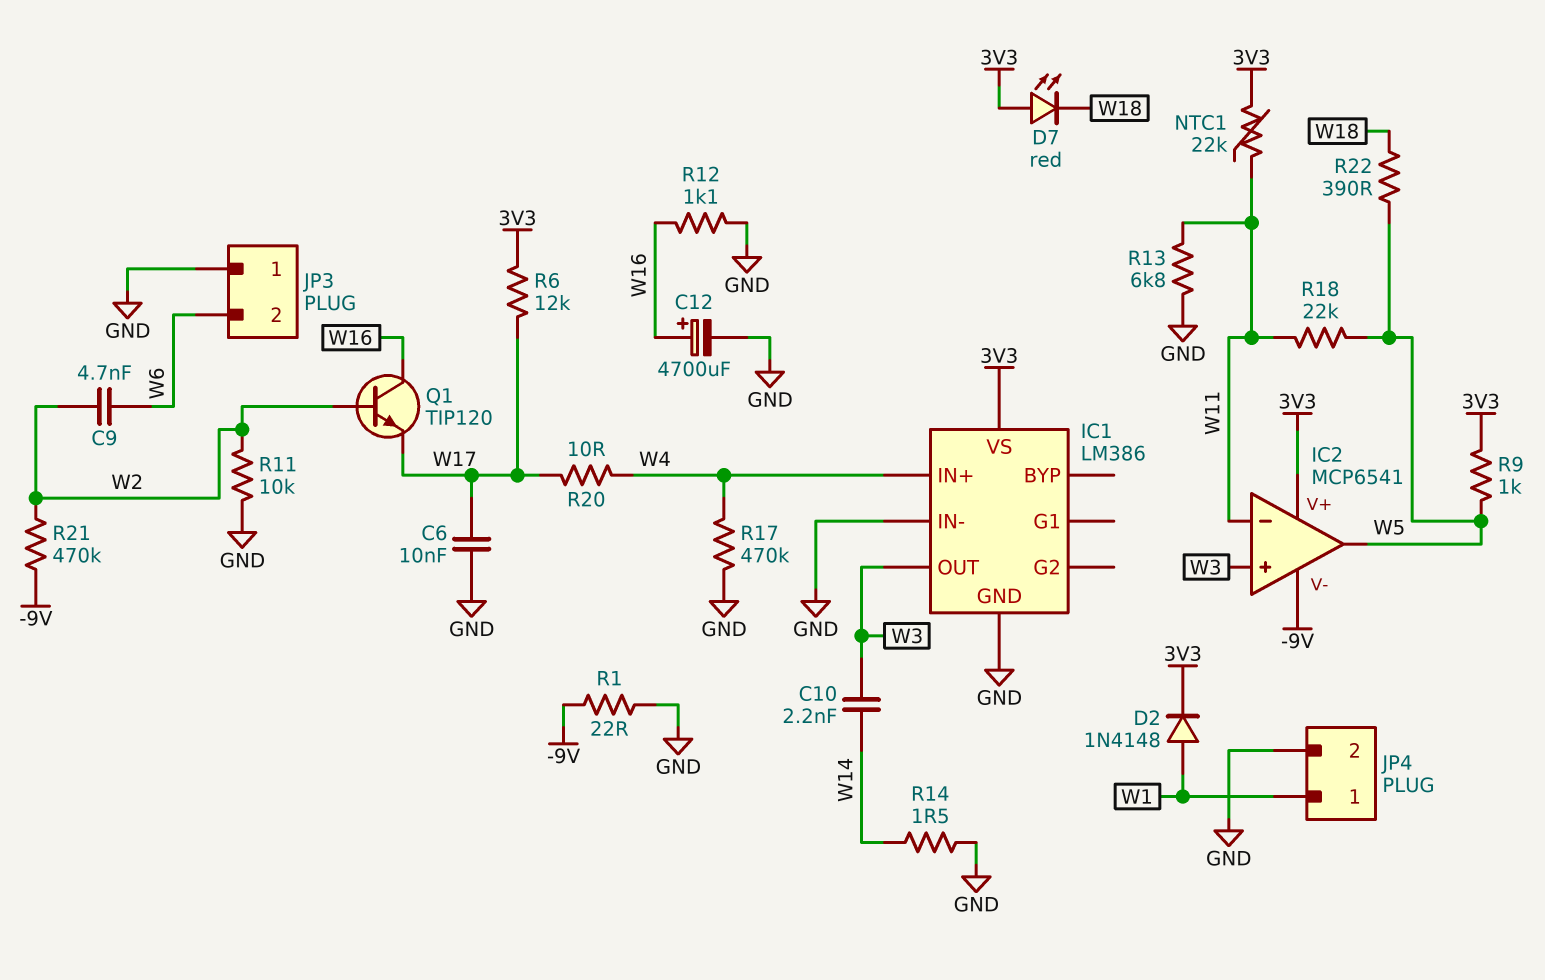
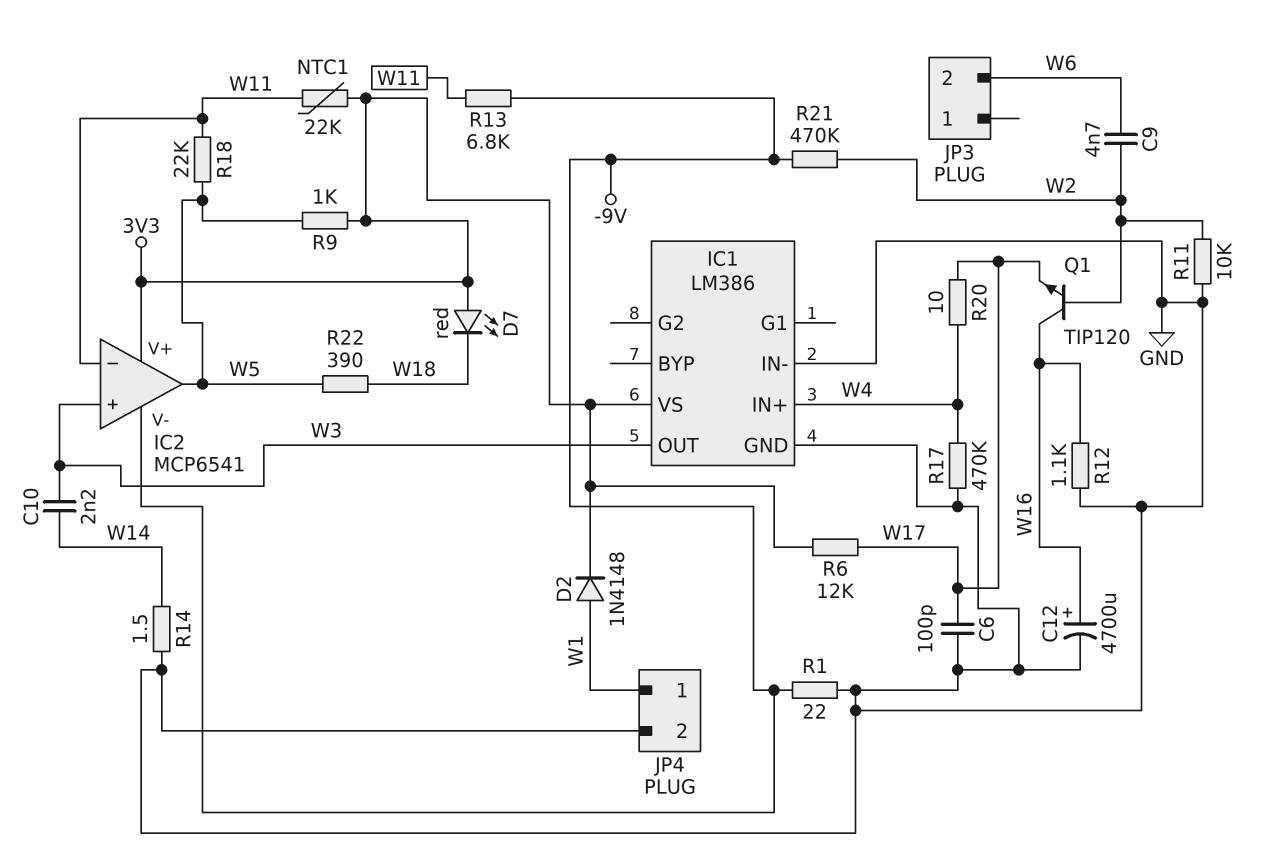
C6: 10nF (GND, W17) -> 100pF (GND, W17)
JP3 pin 1: GND -> none
R13: 6.8k (GND, W11) -> 6.8k (-9V, W11)

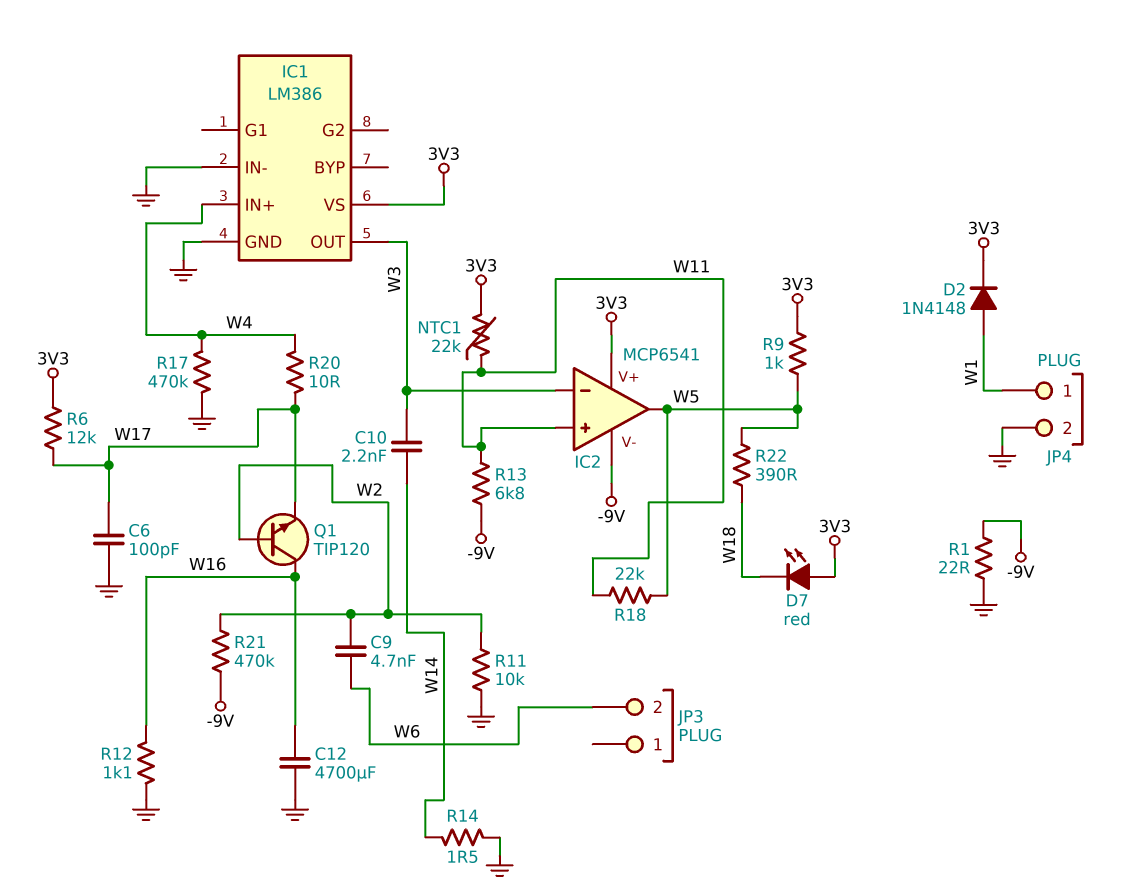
C12: 4700uF (plus W16, minus GND) -> 4700uF (GND, W16)
IC2 pin in+: W3 -> W11
IC2 pin in-: W11 -> W3

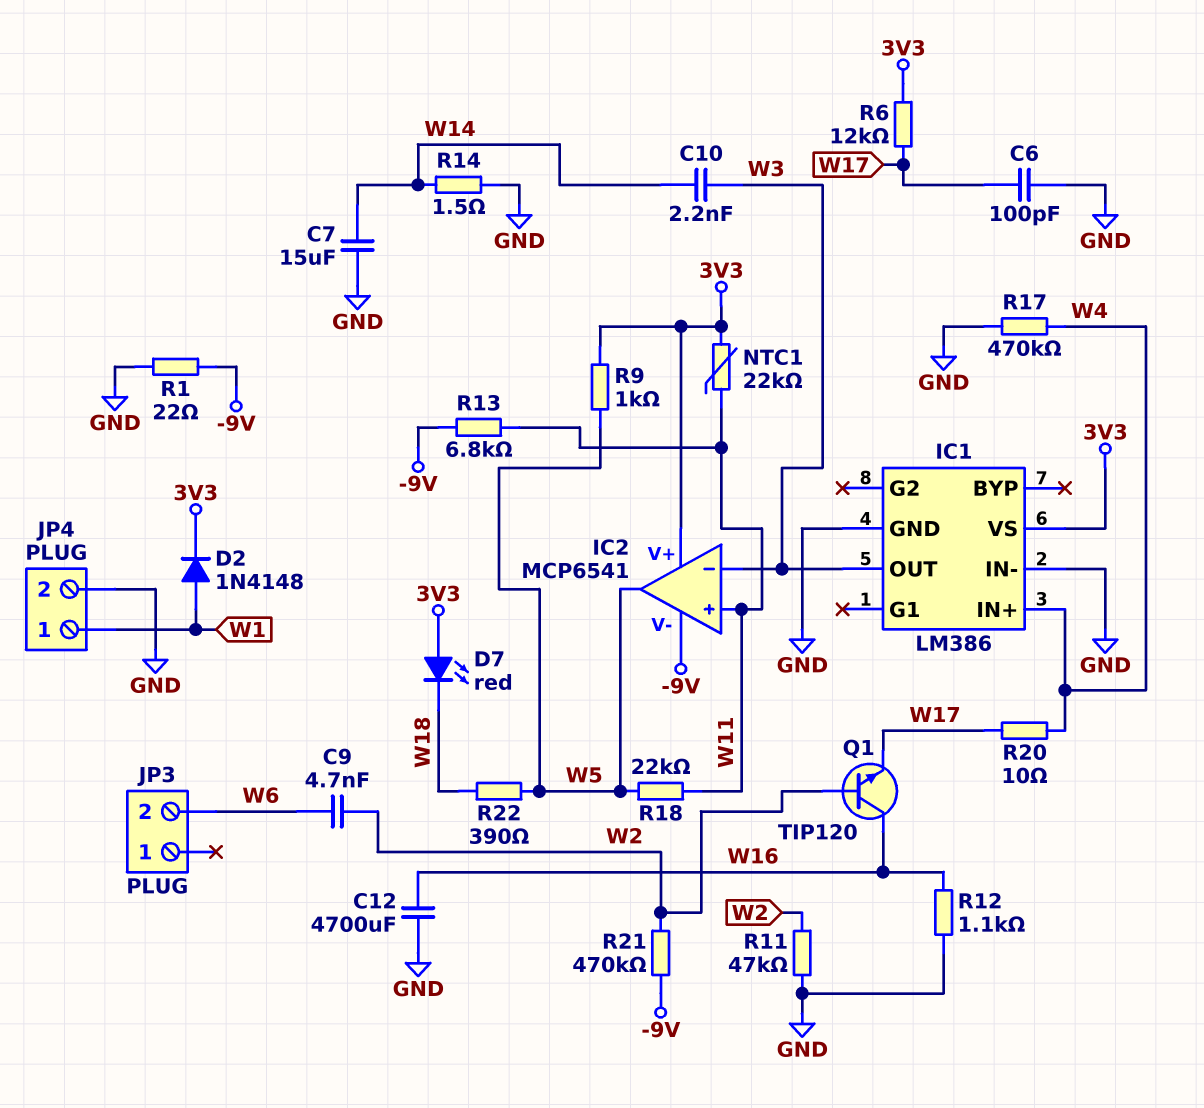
C7: none -> 15uF (GND, W14)
R11: 10k (GND, W2) -> 47k (GND, W2)

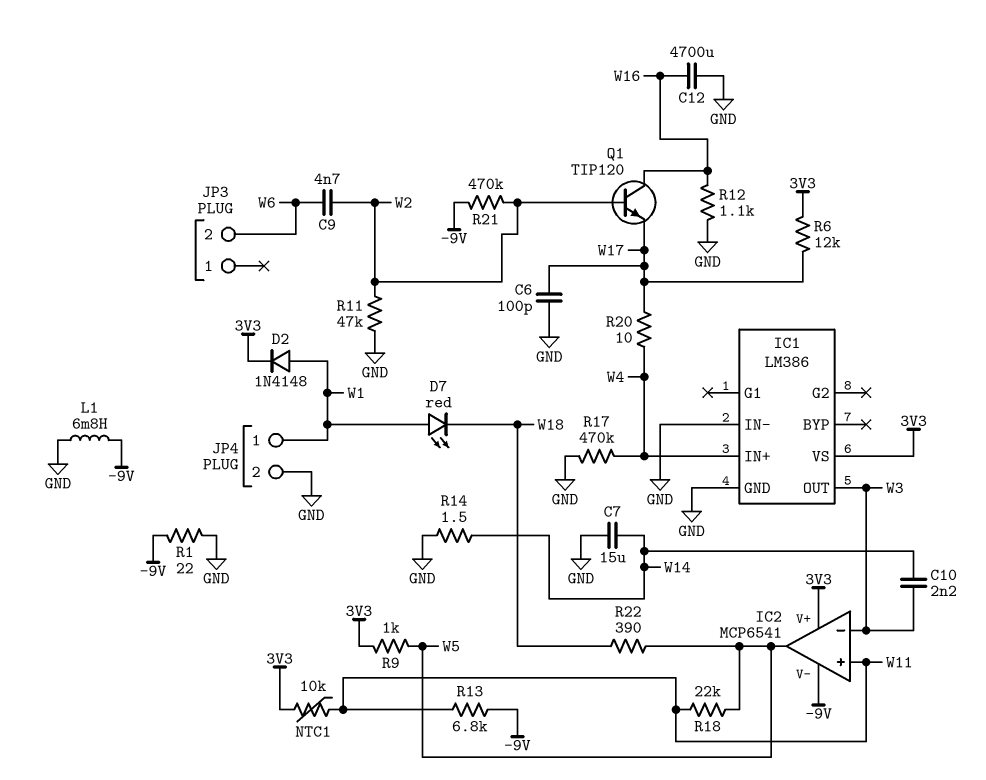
D7: LED red (A 3V3, K W18) -> LED red (A W1, K W18)
L1: none -> 6.8mH (-9V, GND)
NTC1: 22k (3V3, W11) -> 10k (3V3, W11)

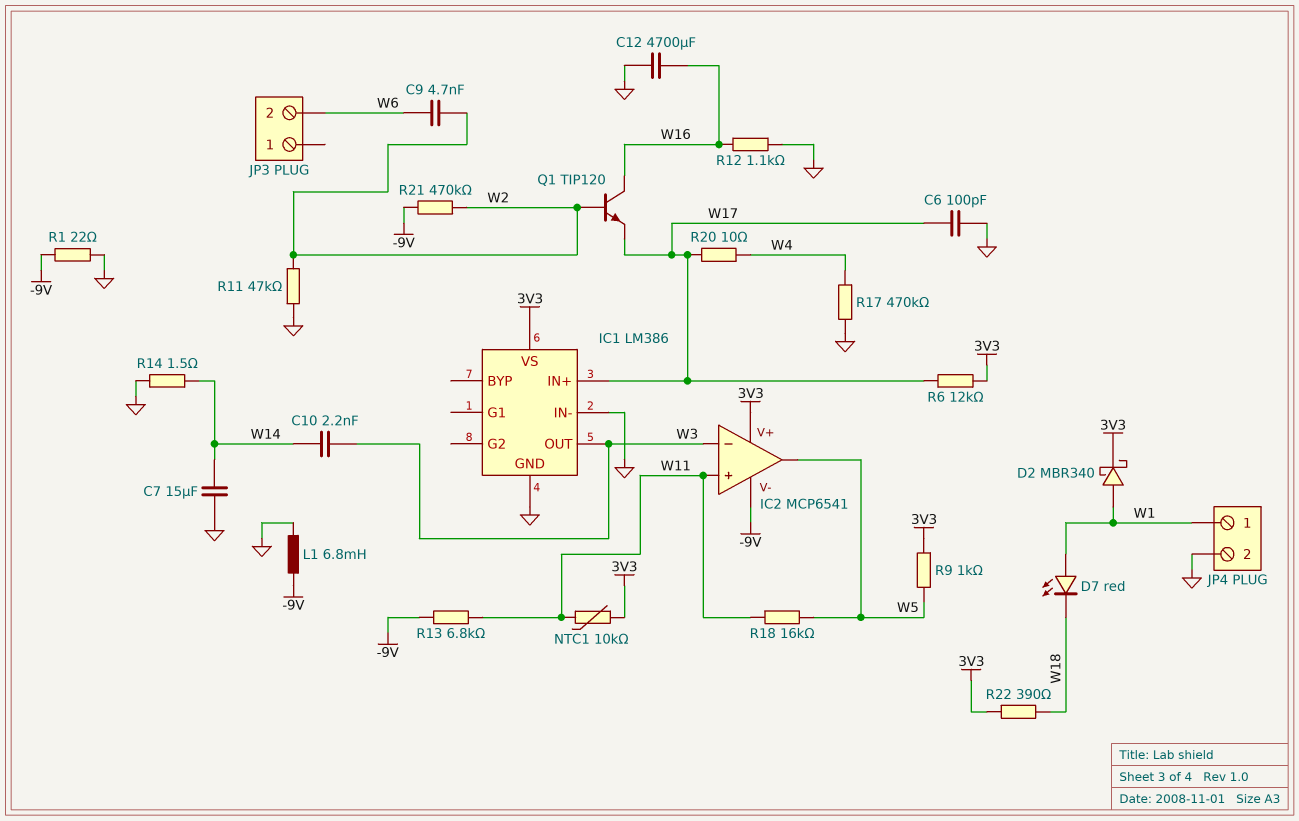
D2: diode 1N4148 (A W1, K 3V3) -> schottky MBR340 (A W1, K 3V3)
IC1 pin IN+: W4 -> W17
R18: 22k (W5, W11) -> 16k (W5, W11)
R22: 390 (W5, W18) -> 390 (3V3, W18)

